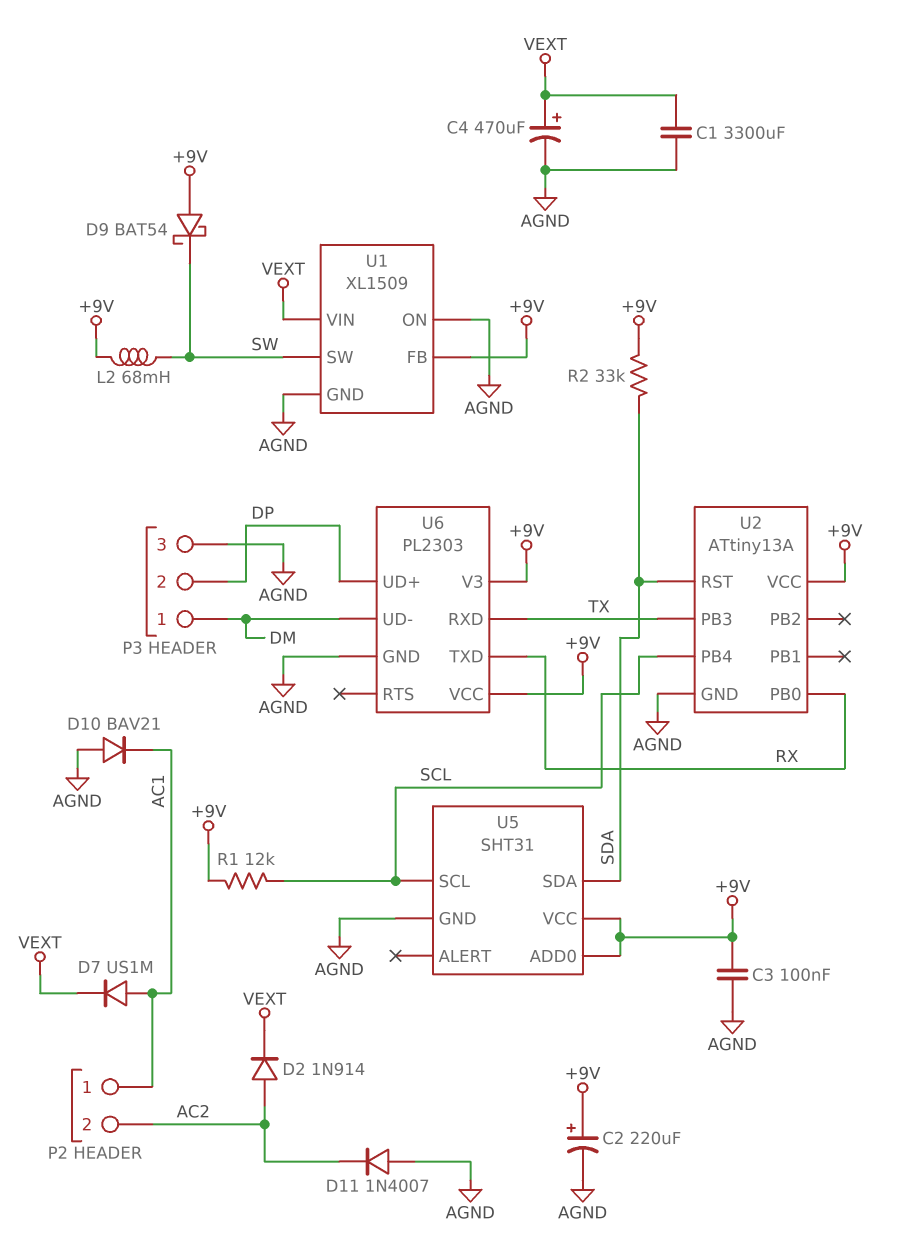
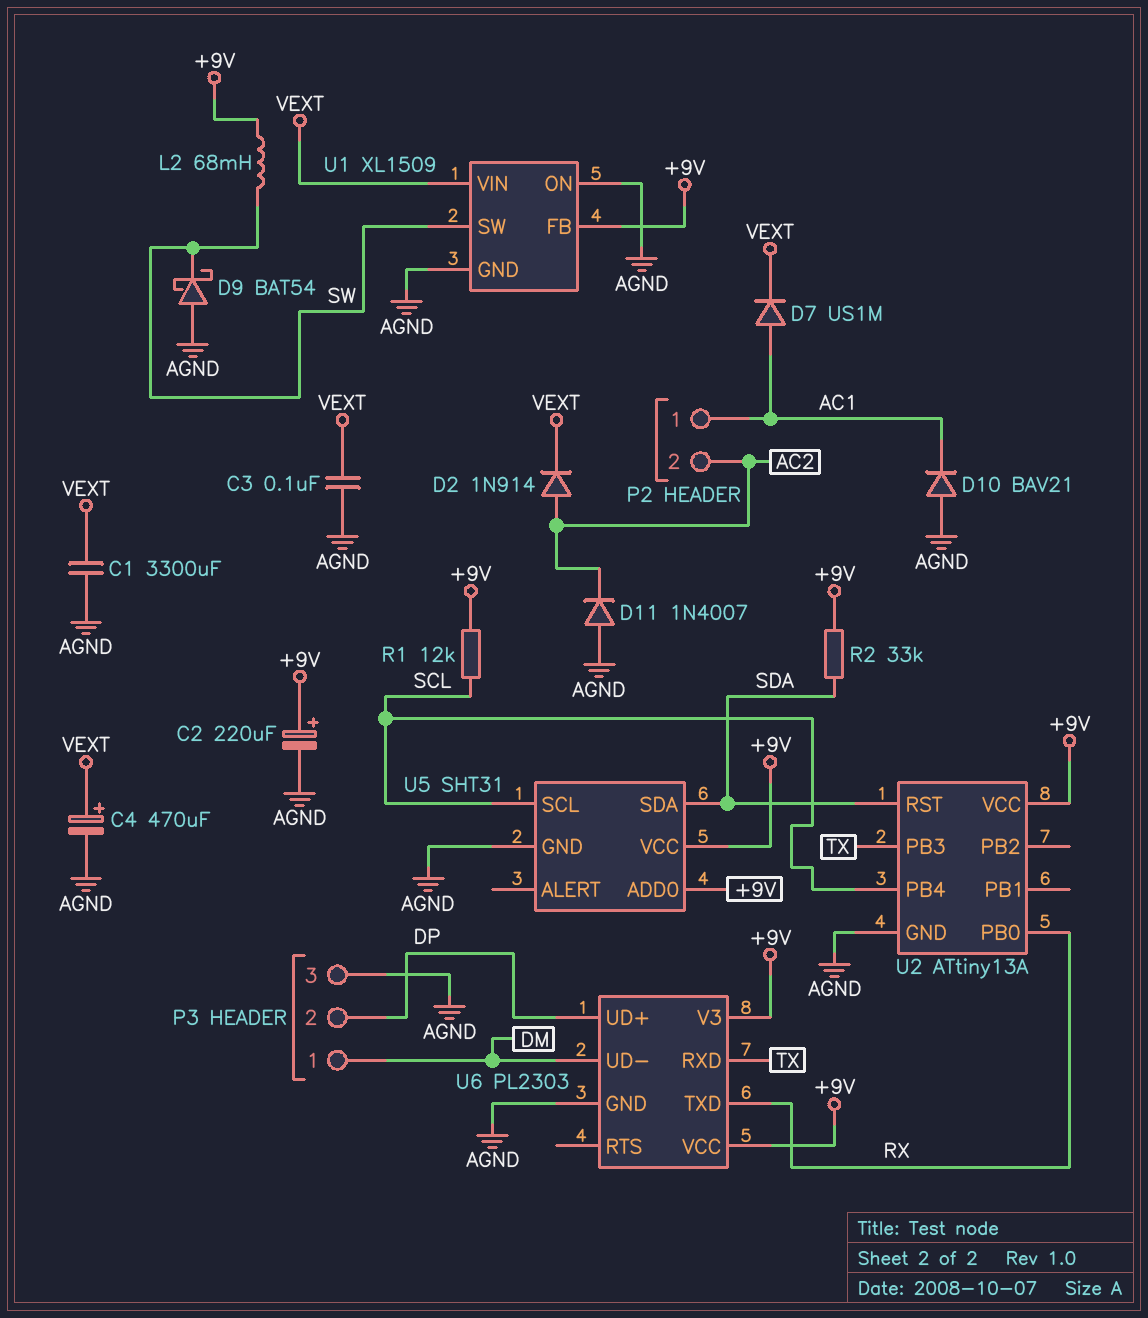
C3: 100nF (+9V, AGND) -> 100nF (AGND, VEXT)
D9: schottky BAT54 (A +9V, K SW) -> schottky BAT54 (A AGND, K SW)

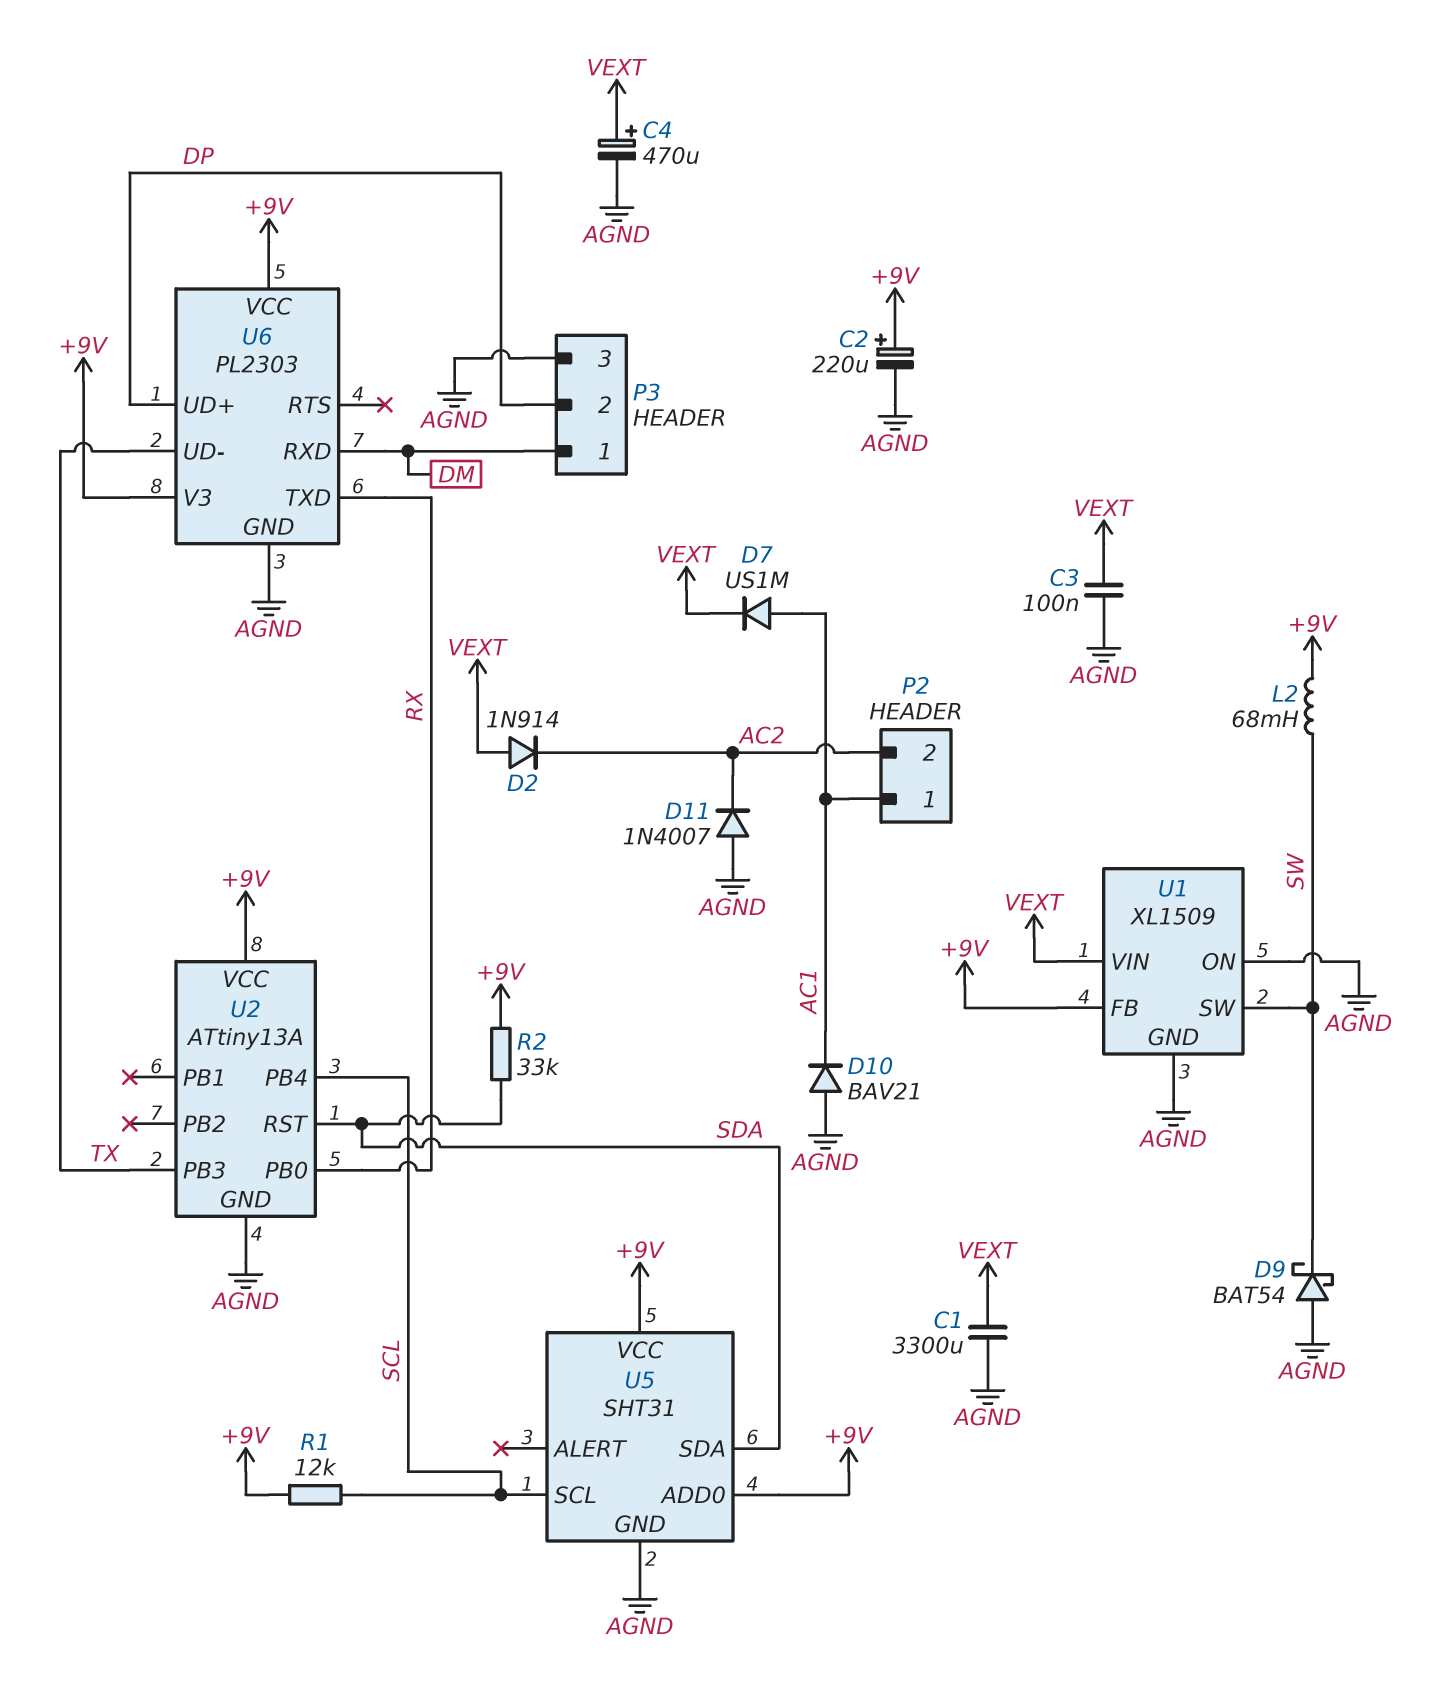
D2: diode 1N914 (A AC2, K VEXT) -> diode 1N914 (A VEXT, K AC2)
U6 pin RXD: TX -> DM
U6 pin UD-: DM -> TX

